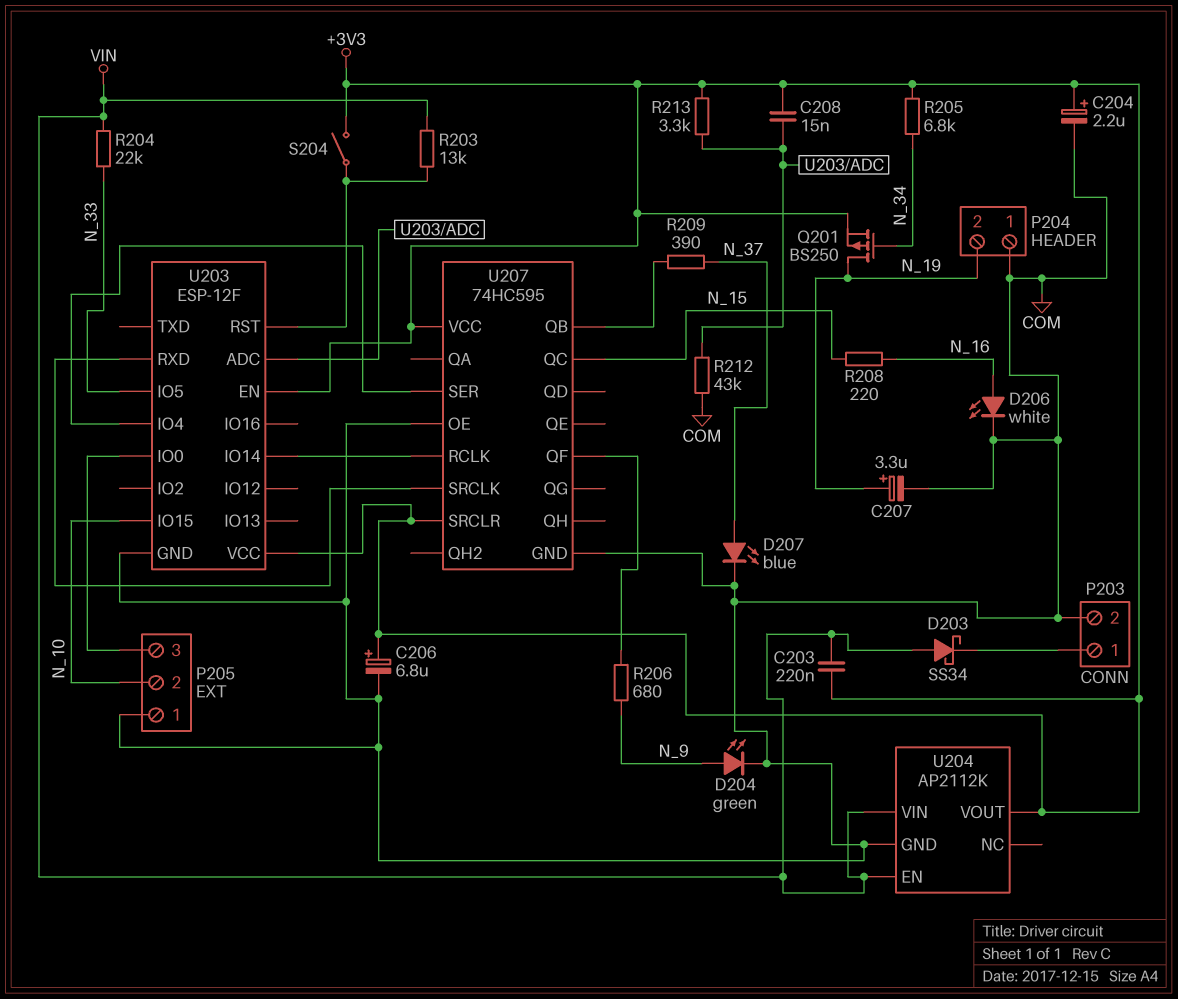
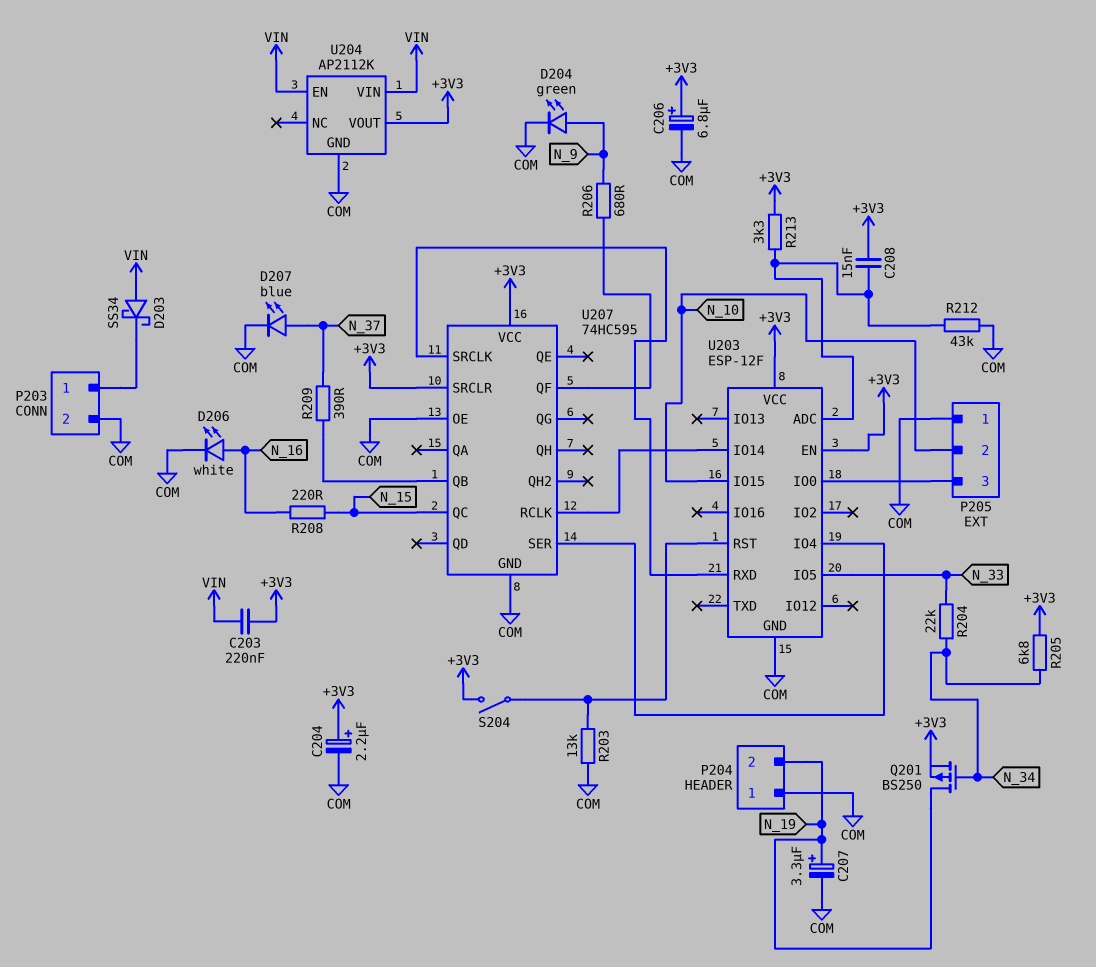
R203: 13k (U203/RST, VIN) -> 13k (COM, U203/RST)
R204: 22k (N_33, VIN) -> 22k (N_33, N_34)

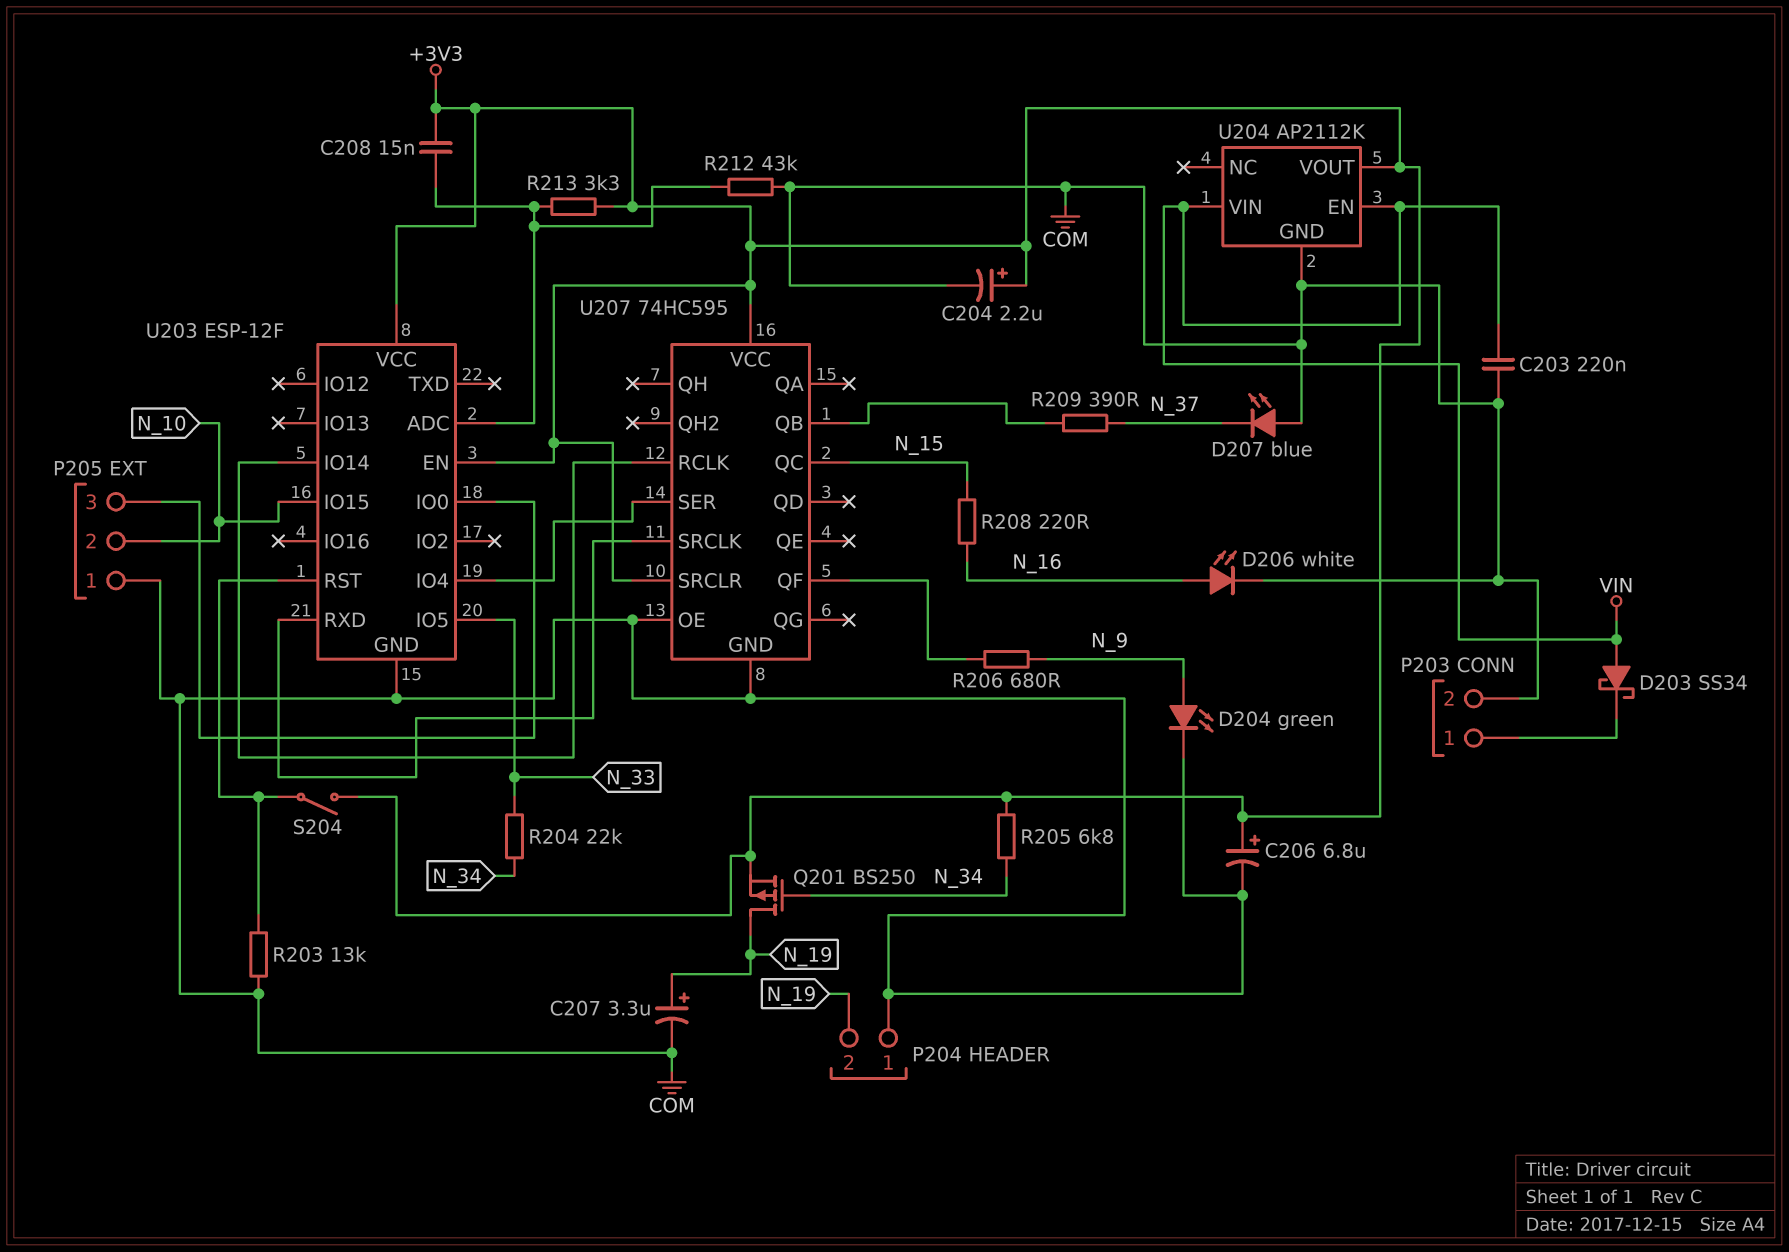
C203: 220nF (+3V3, VIN) -> 220nF (COM, VIN)
D207: LED blue (A N_37, K COM) -> LED blue (A COM, K N_37)

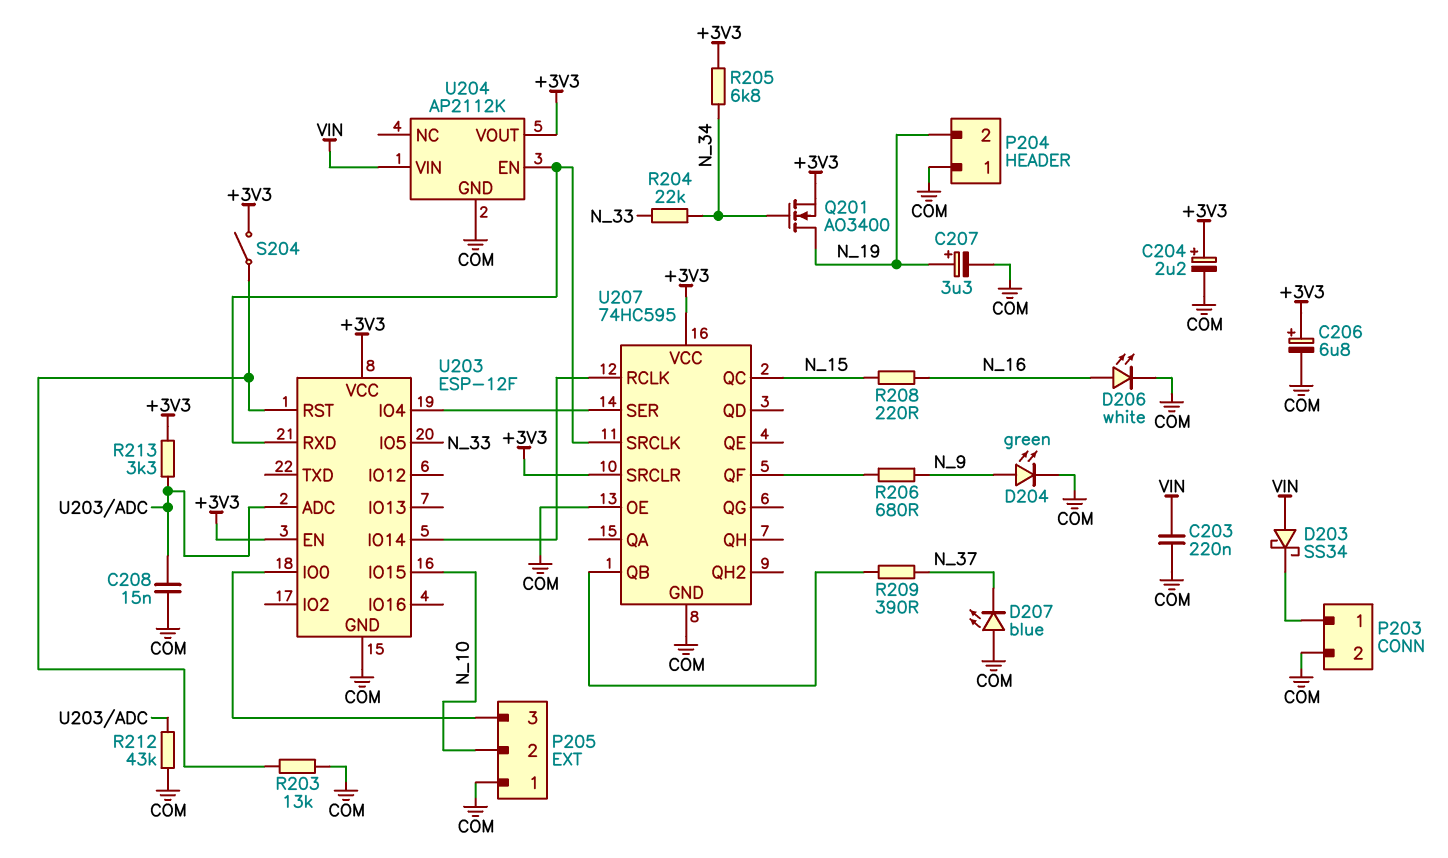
C208: 15nF (+3V3, U203/ADC) -> 15nF (COM, U203/ADC)
Q201: PMOS BS250 (G N_34, D N_19, S +3V3) -> NMOS AO3400 (G N_34, D N_19, S +3V3)
U204 pin EN: VIN -> U203/RXD

